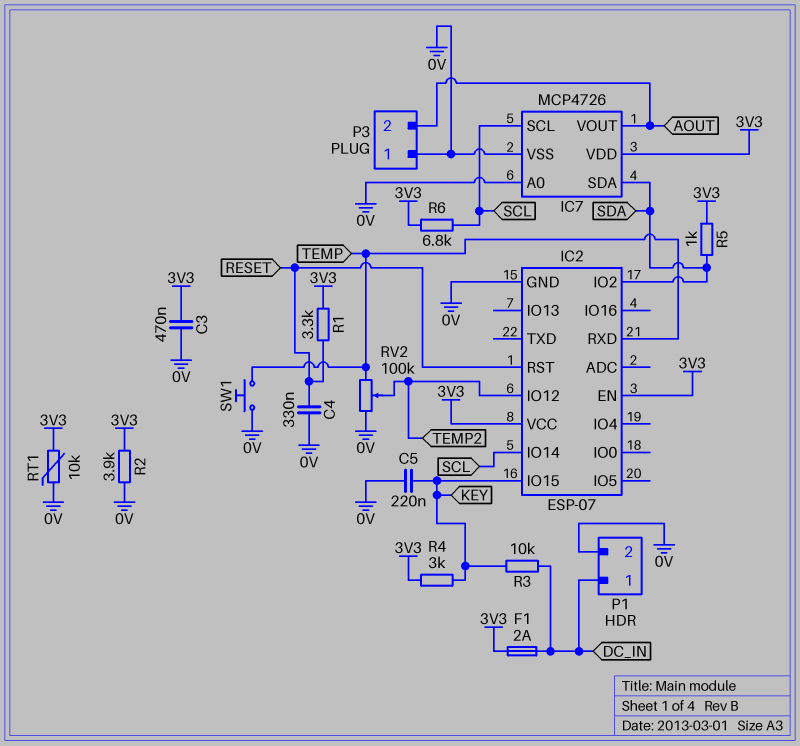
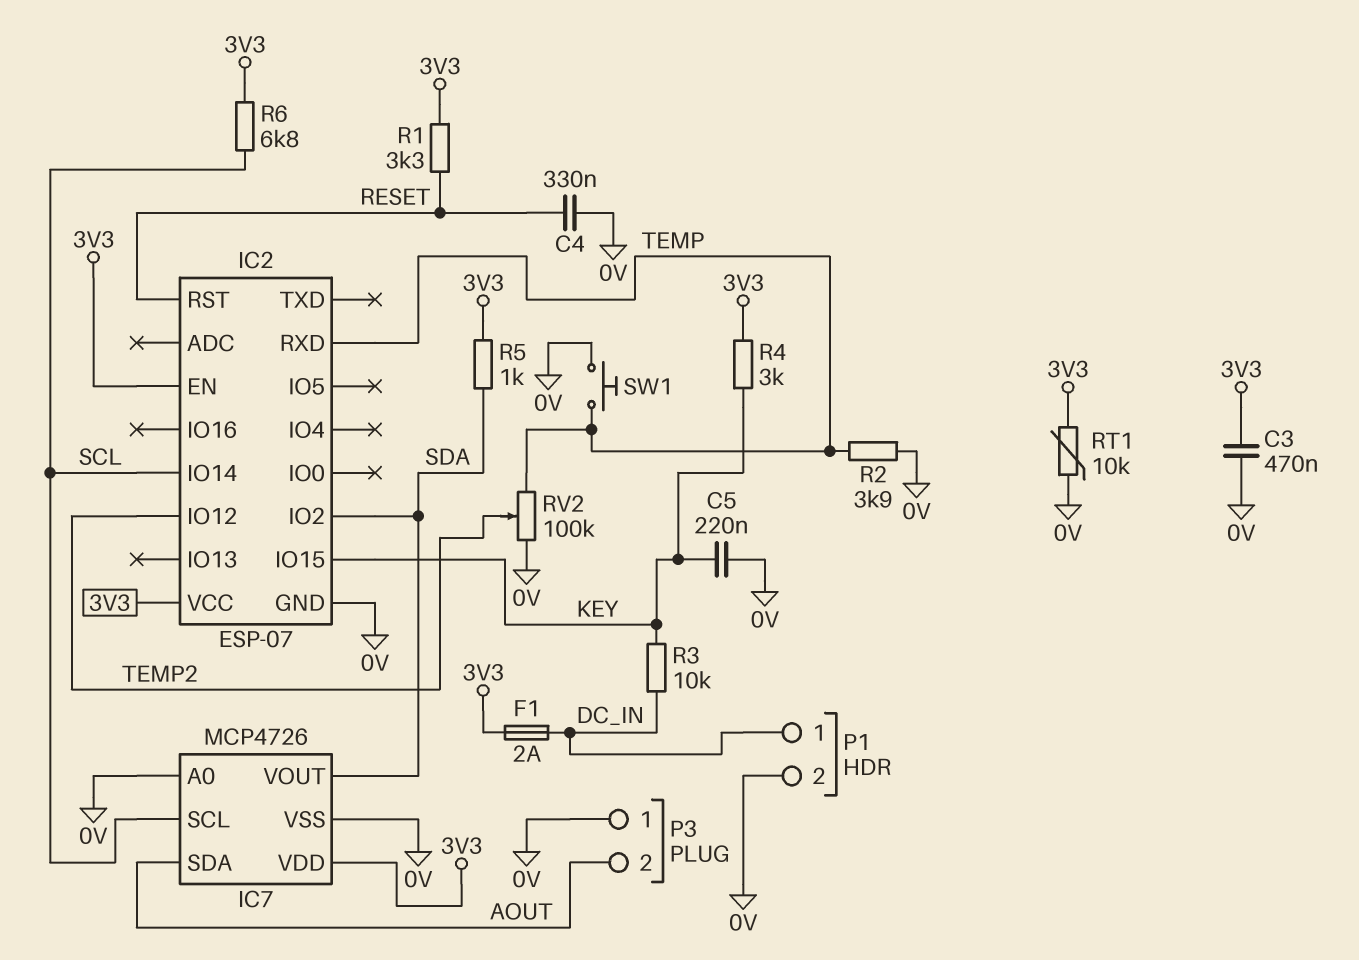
IC7 pin SDA: SDA -> AOUT
IC7 pin VOUT: AOUT -> SDA
R2: 3.9k (0V, 3V3) -> 3.9k (0V, TEMP)

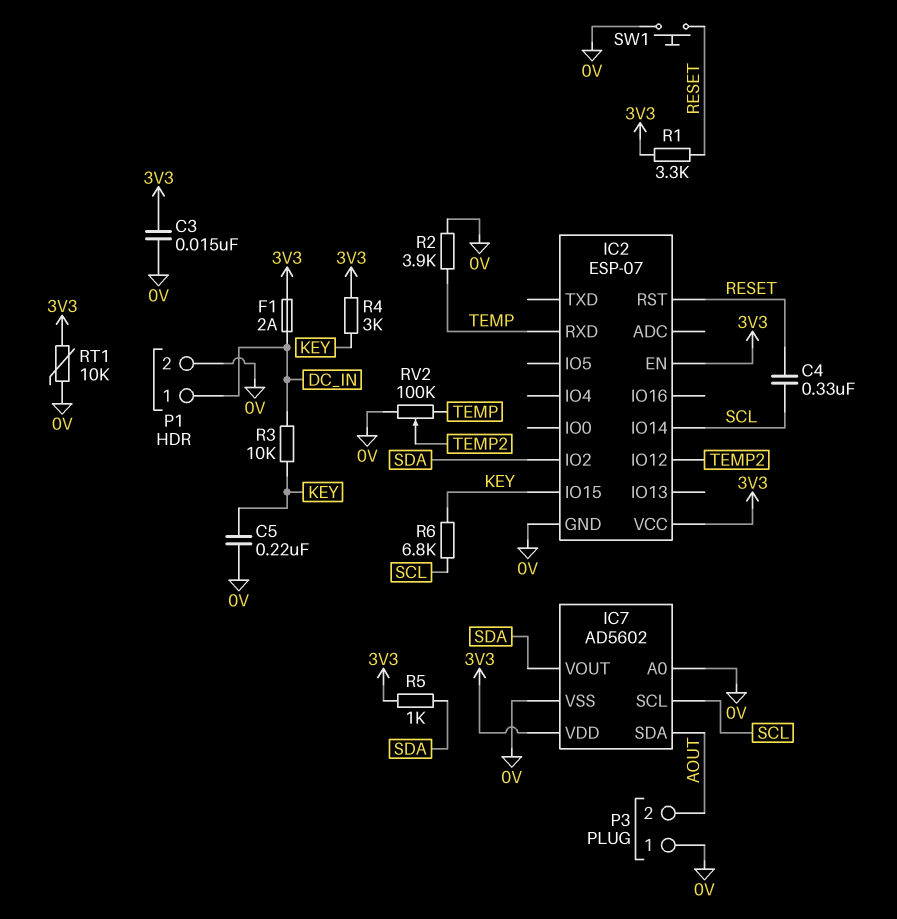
C3: 470nF (0V, 3V3) -> 15nF (0V, 3V3)
C4: 330nF (0V, RESET) -> 330nF (RESET, SCL)
IC7: MCP4726 -> AD5602
R6: 6.8k (3V3, SCL) -> 6.8k (KEY, SCL)
SW1: button (0V, TEMP) -> button (0V, RESET)

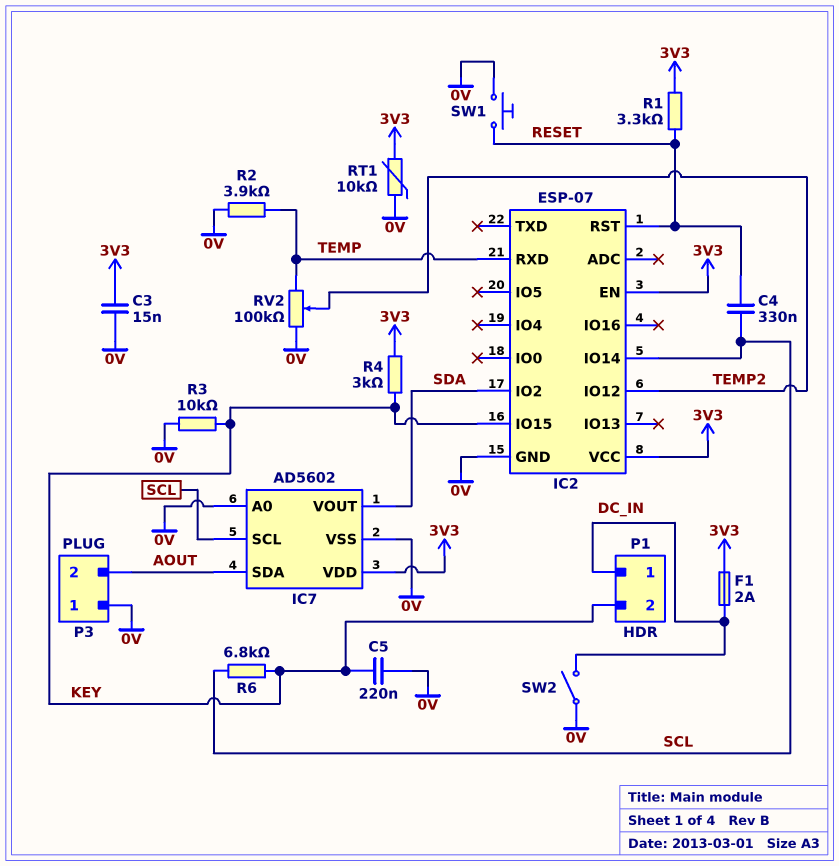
P1 pin 2: 0V -> KEY
R3: 10k (DC_IN, KEY) -> 10k (0V, KEY)
R5: 1k (3V3, SDA) -> none
SW2: none -> switch (0V, DC_IN)

